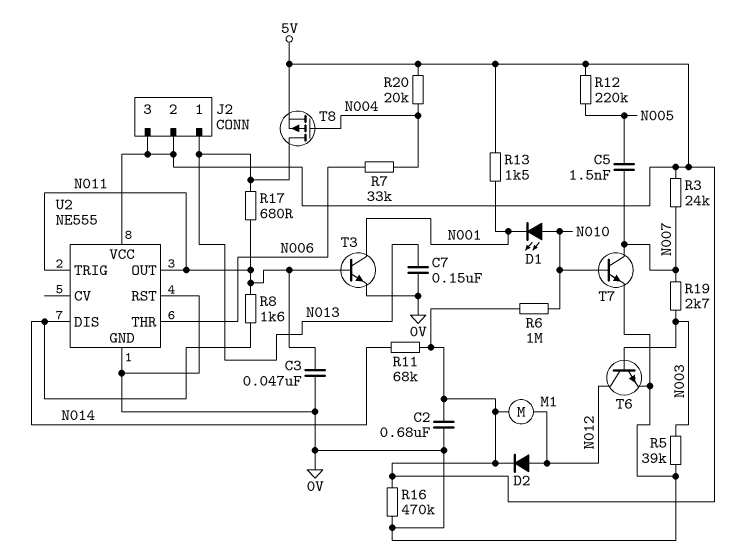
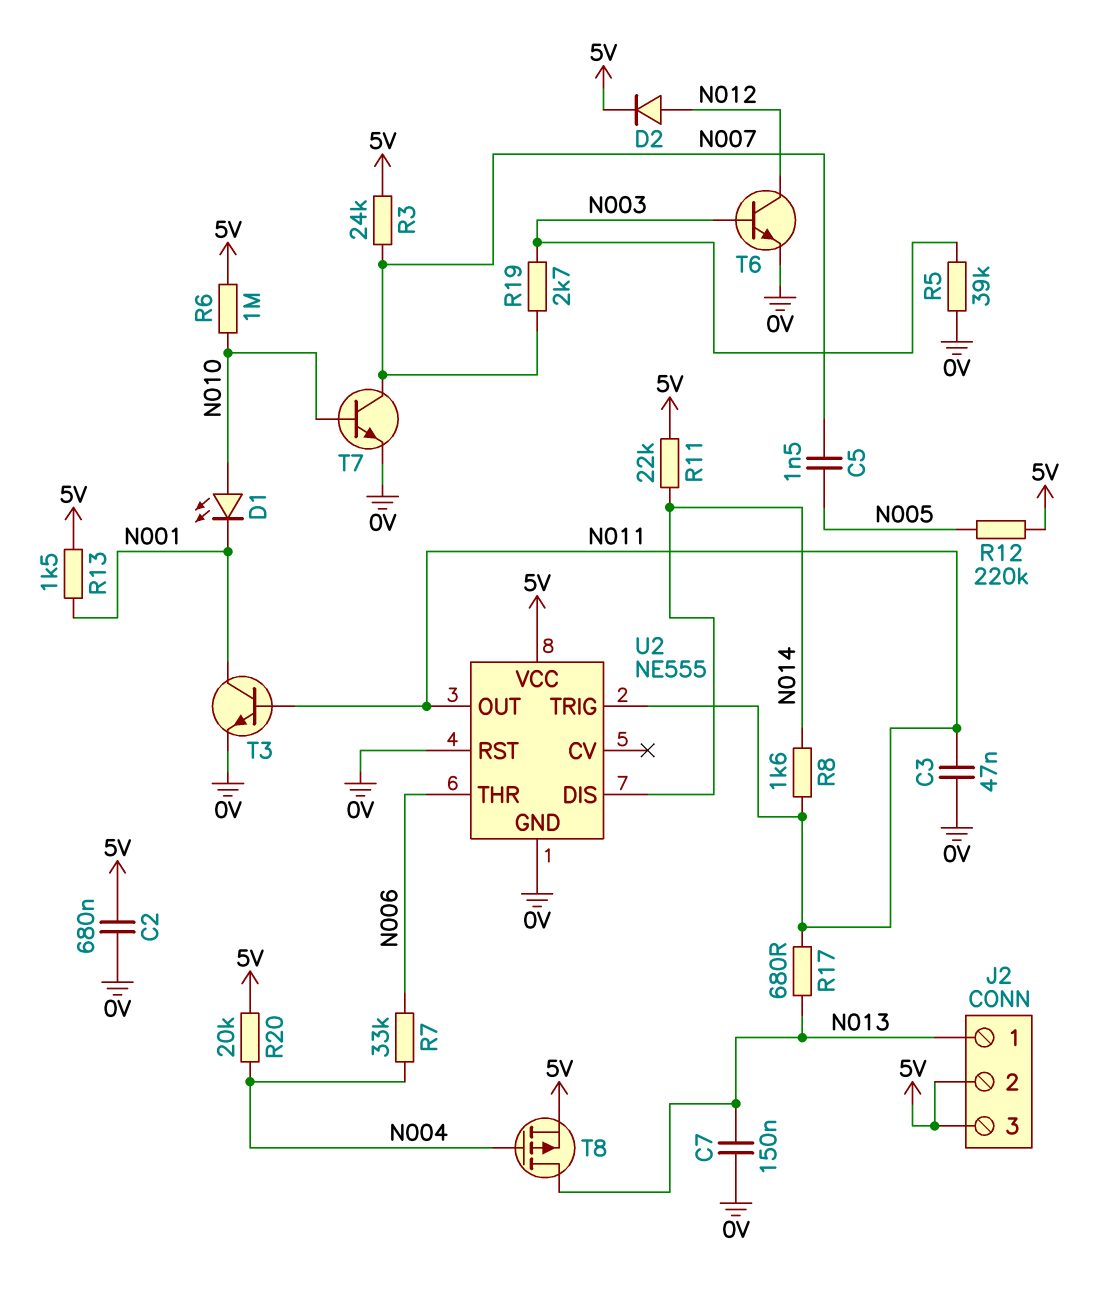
M1: motor (5V, N012) -> none
R11: 68k (5V, N014) -> 22k (5V, N014)
R16: 470k (0V, 5V) -> none

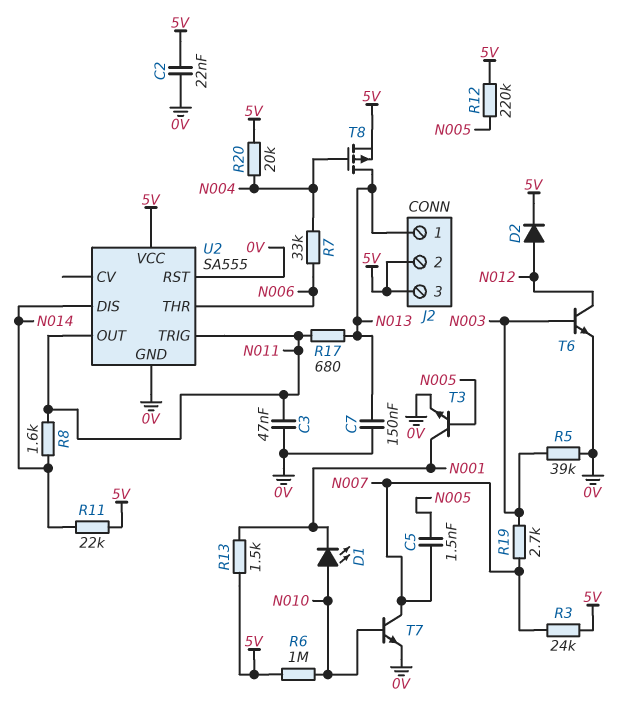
C2: 680nF (0V, 5V) -> 22nF (0V, 5V)
T3: NPN (B N011, C N001, E 0V) -> NPN (B N005, C N001, E 0V)
U2: NE555 -> SA555

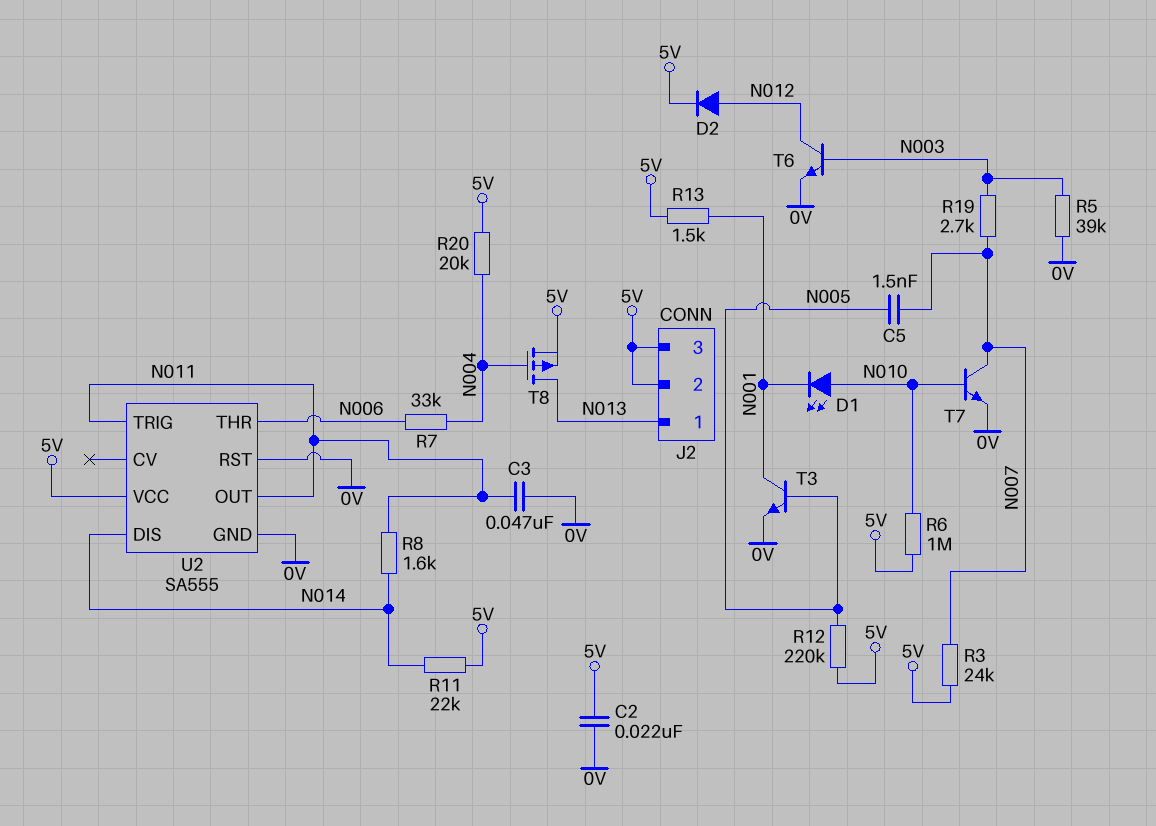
C7: 150nF (0V, N013) -> none
R17: 680 (N011, N013) -> none

